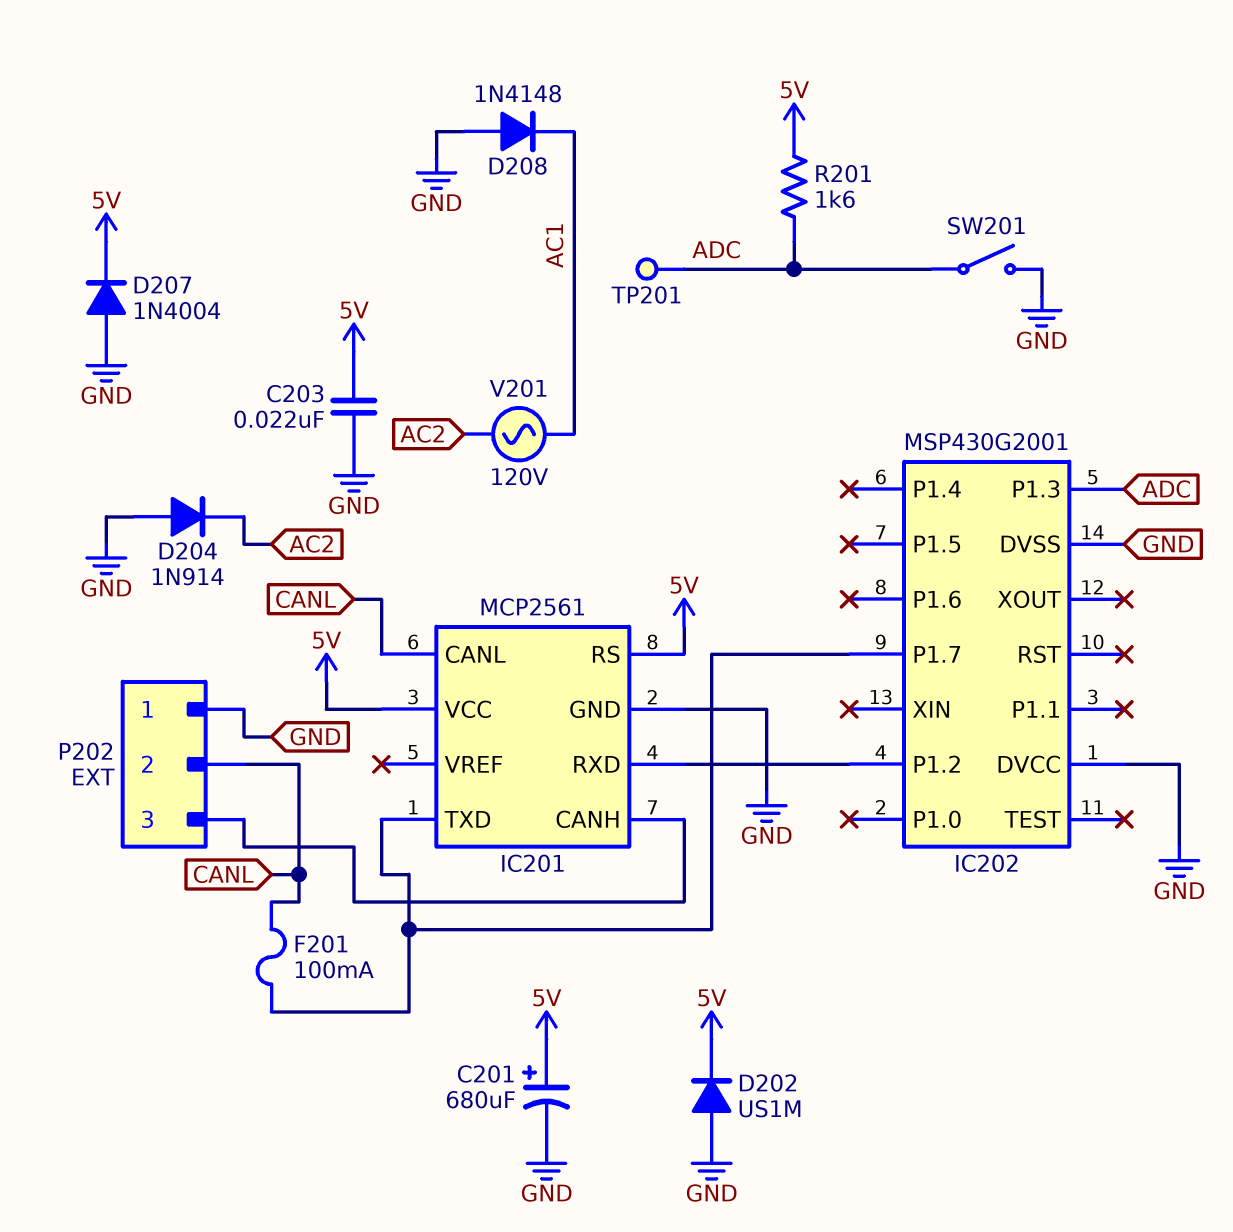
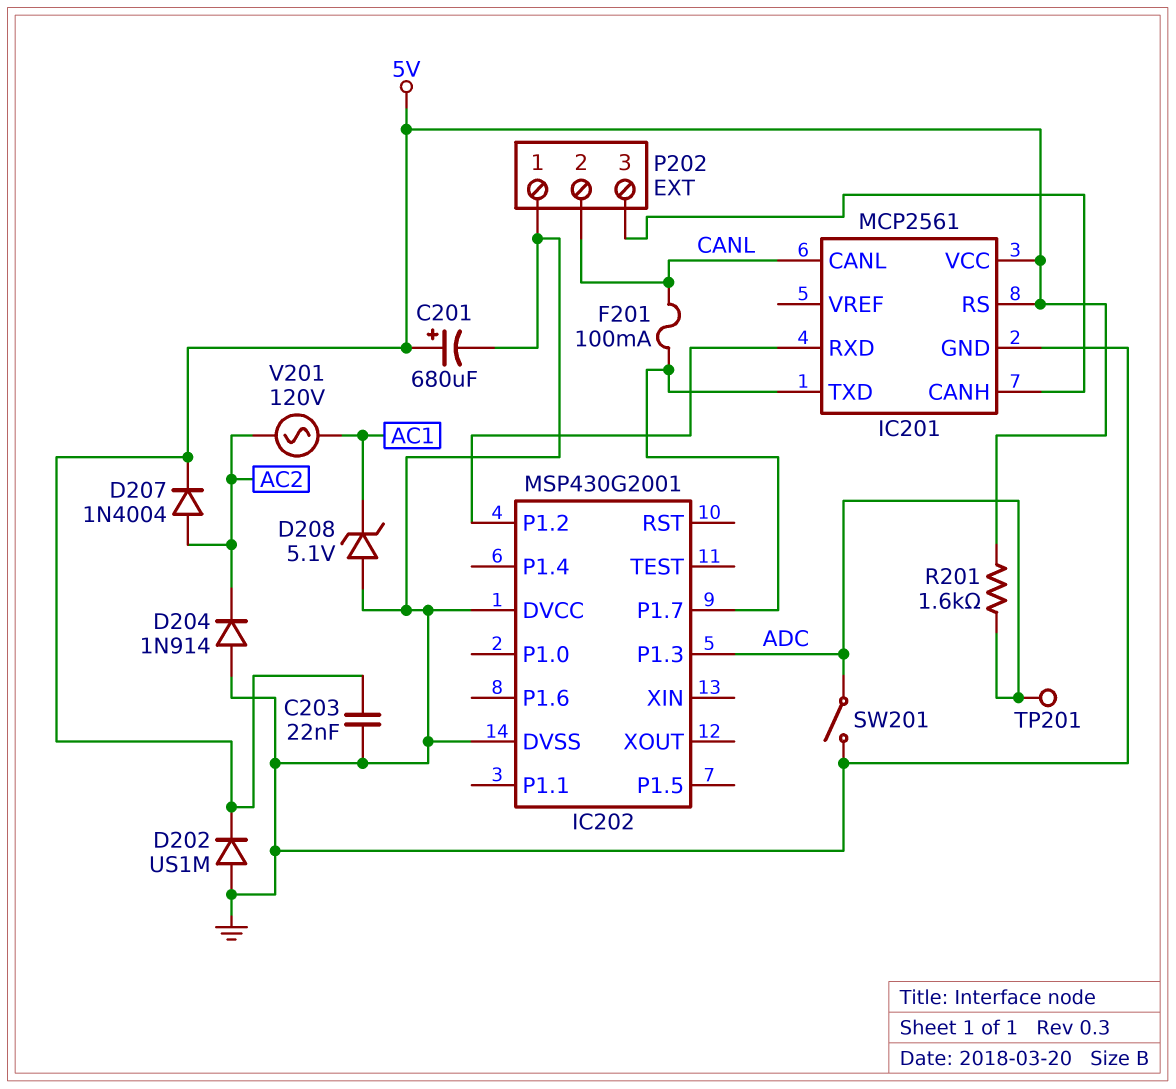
D207: diode 1N4004 (A GND, K 5V) -> diode 1N4004 (A AC2, K 5V)
D208: diode 1N4148 (A GND, K AC1) -> zener 5.1V (A GND, K AC1)

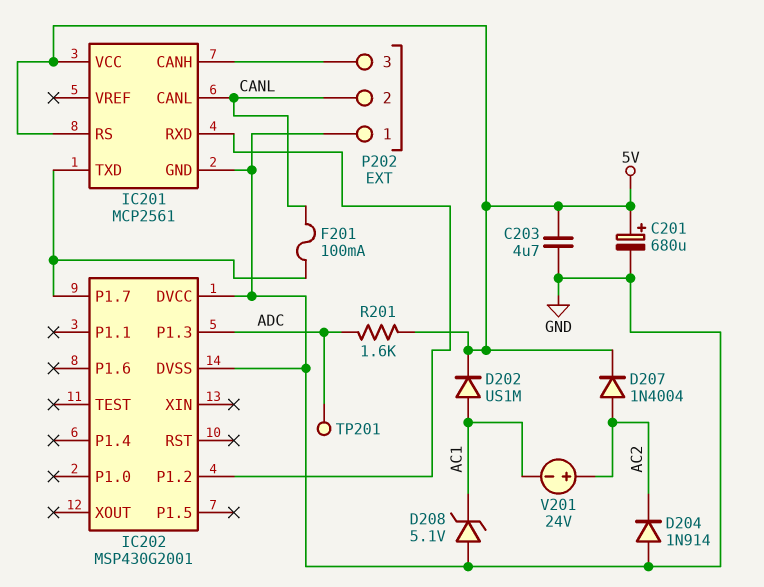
C203: 22nF (5V, GND) -> 4.7uF (5V, GND)
D202: diode US1M (A GND, K 5V) -> diode US1M (A AC1, K 5V)
SW201: switch (ADC, GND) -> none
V201: AC 120V (AC1, AC2) -> 24V (plus AC2, minus AC1)

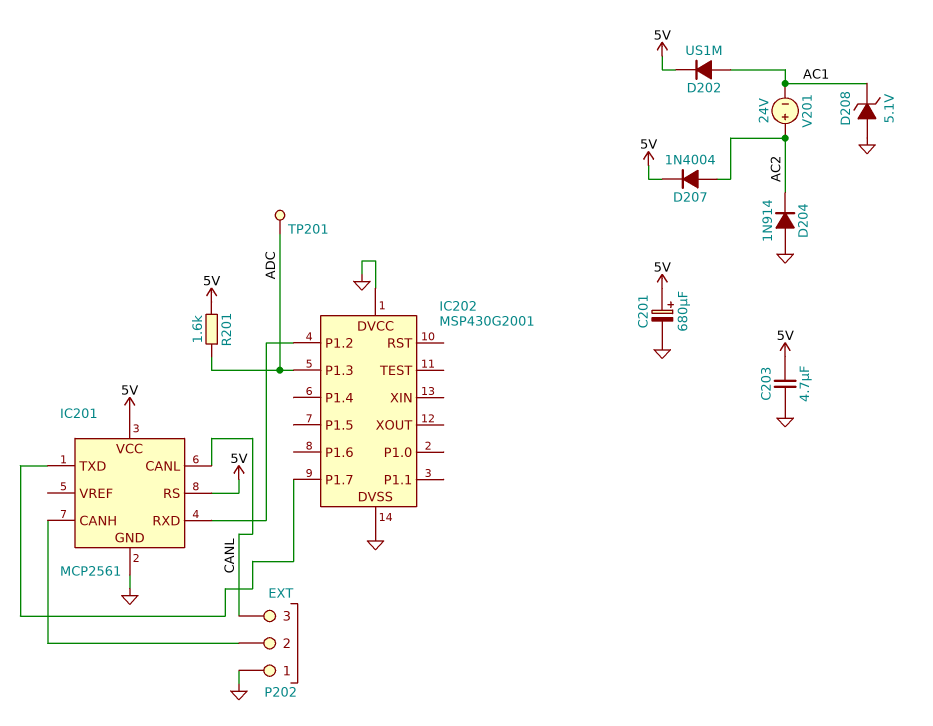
F201: 100mA (CANL, IC201/TXD) -> none
P202 pin 2: CANL -> IC201/CANH
P202 pin 3: IC201/CANH -> CANL

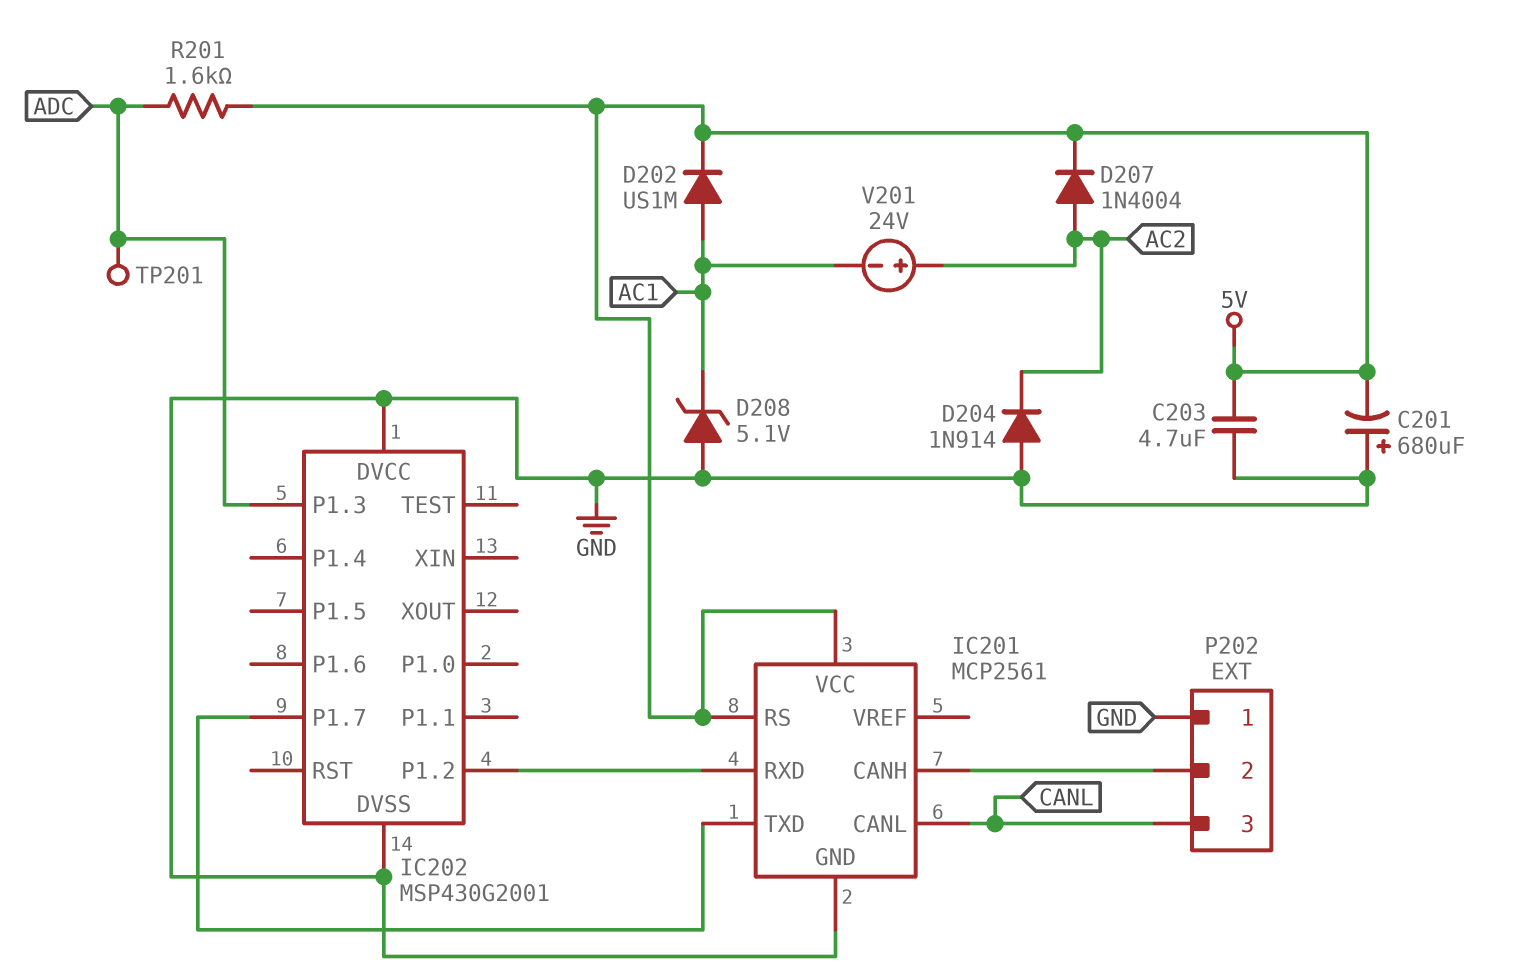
C201: 680uF (plus 5V, minus GND) -> 680uF (plus GND, minus 5V)

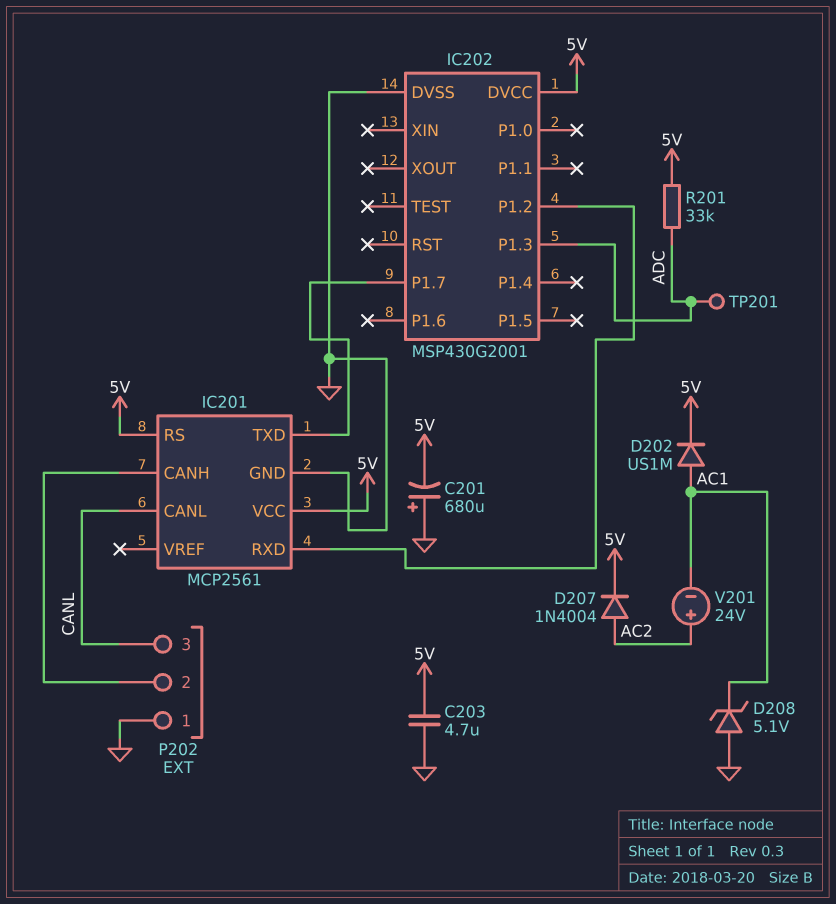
D204: diode 1N914 (A GND, K AC2) -> none
IC202 pin DVCC: GND -> 5V
R201: 1.6k (5V, ADC) -> 33k (5V, ADC)

